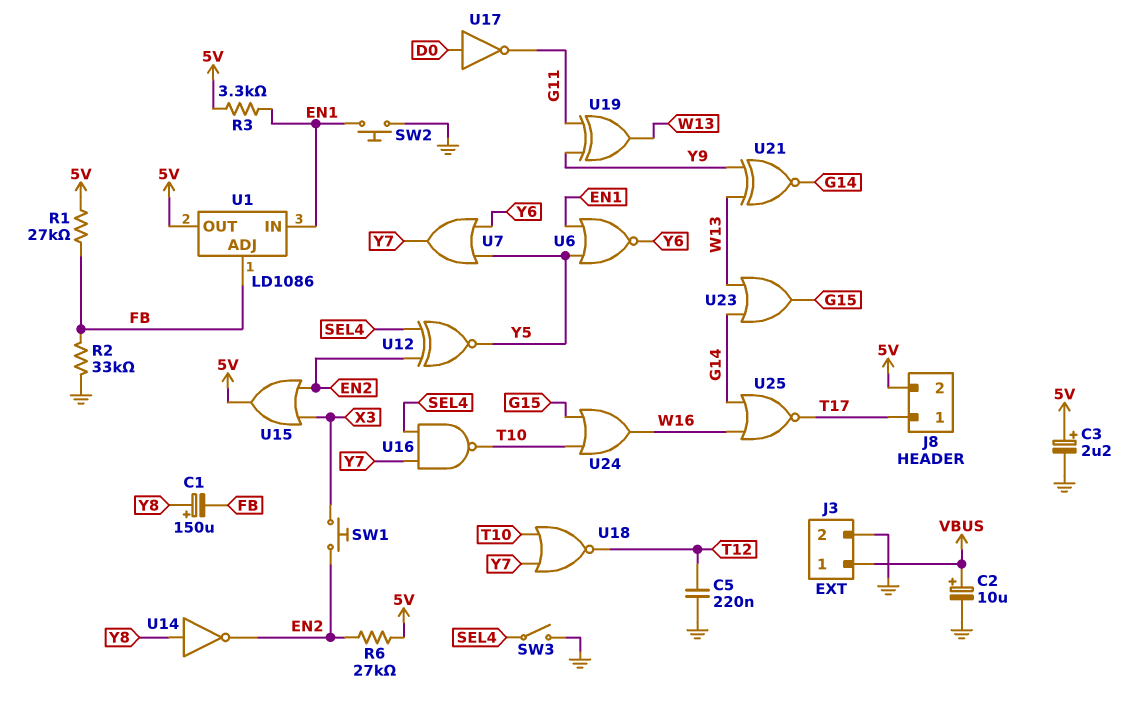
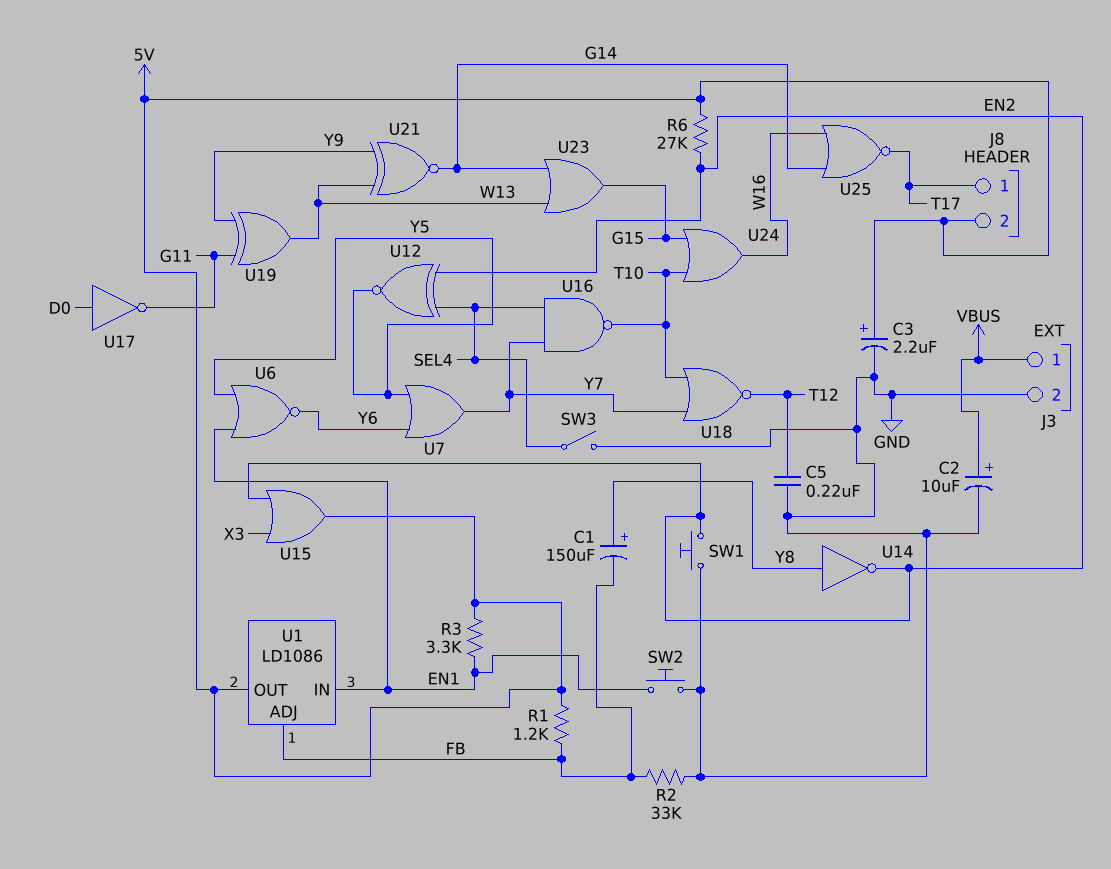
R1: 27k (5V, FB) -> 1.2k (5V, FB)
SW1: button (EN2, X3) -> button (EN2, GND)

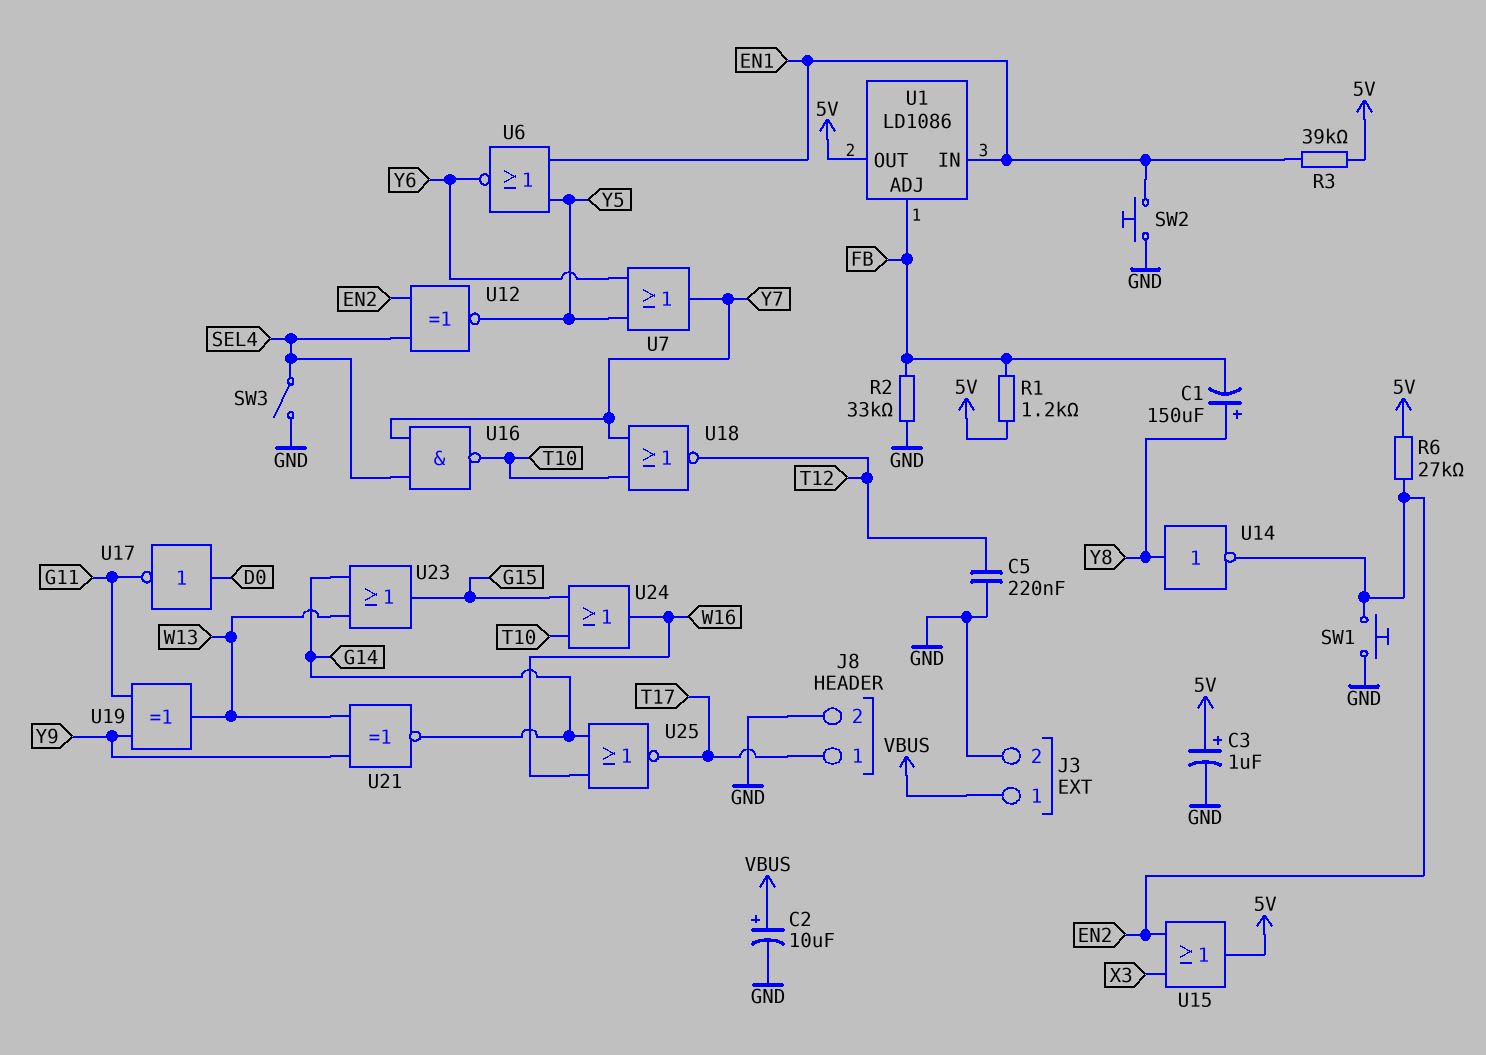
C3: 2.2uF (plus 5V, minus GND) -> 1uF (plus 5V, minus GND)
J8 pin 2: 5V -> GND
R3: 3.3k (5V, EN1) -> 39k (5V, EN1)

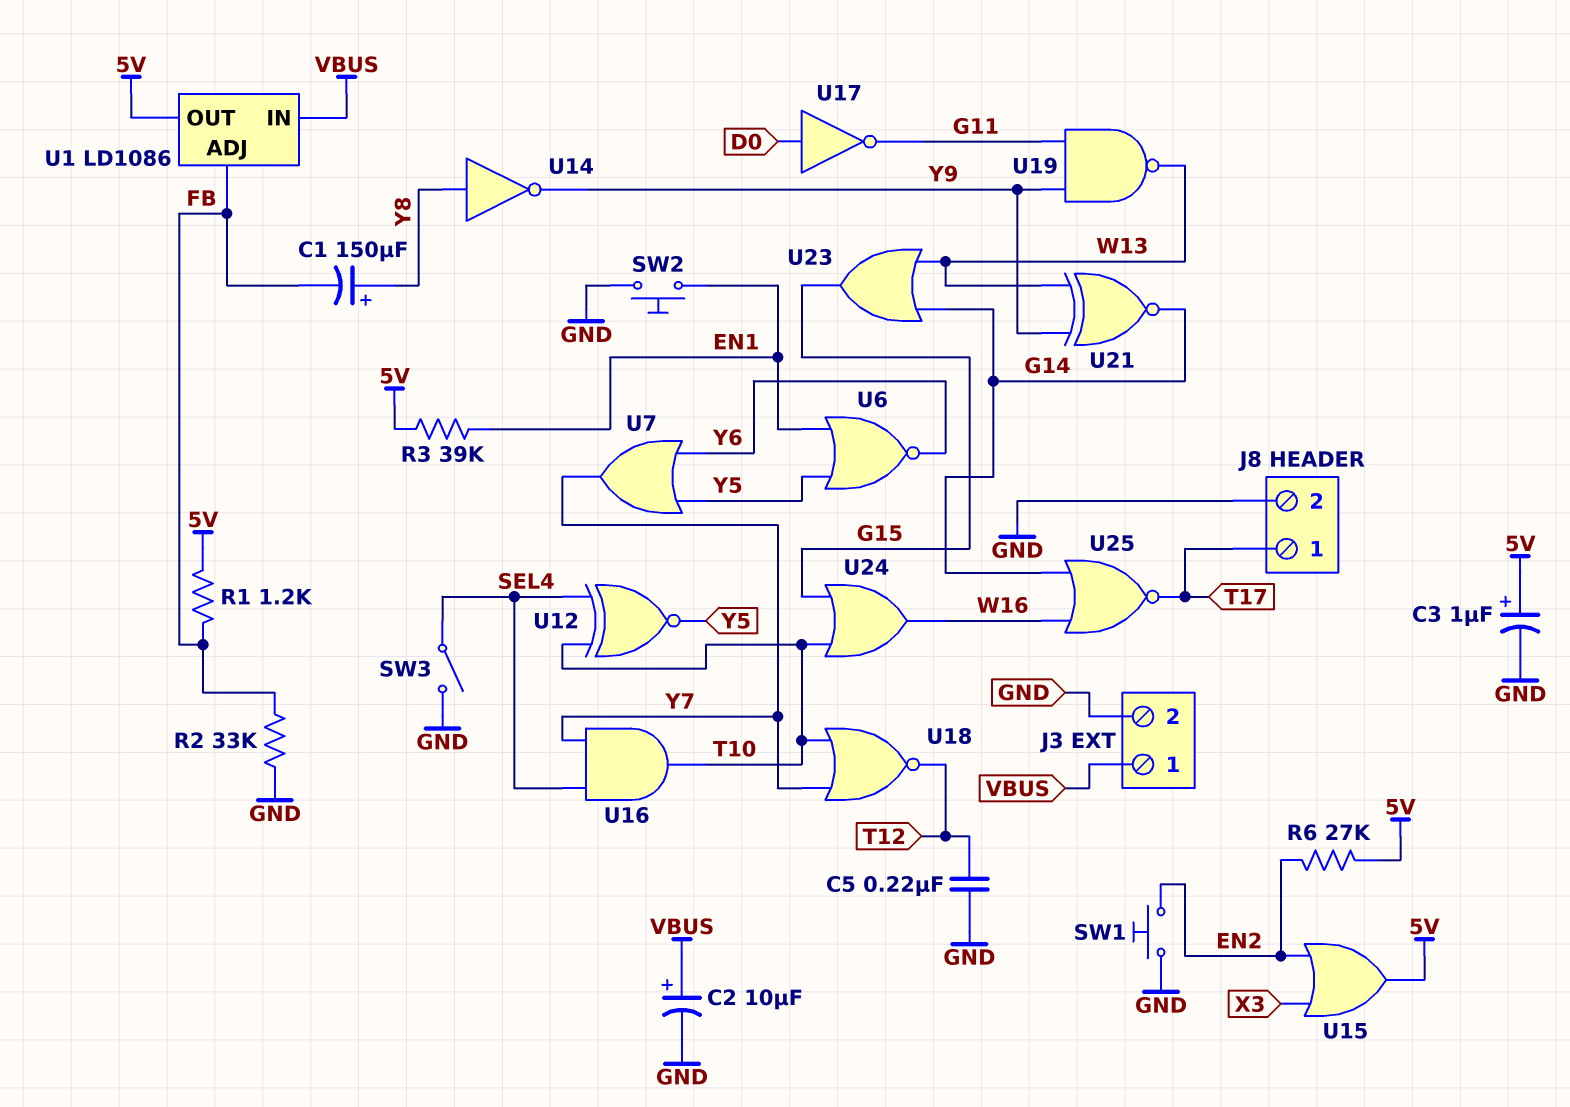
U1 pin IN: EN1 -> VBUS
U12: XNOR (in EN2, in SEL4, out Y5) -> XNOR (in SEL4, in T10, out Y5)
U14: NOT (in Y8, out EN2) -> NOT (in Y8, out Y9)
U16: NAND (in SEL4, in Y7, out T10) -> AND (in SEL4, in Y7, out T10)
U19: XOR (in G11, in Y9, out W13) -> NAND (in G11, in Y9, out W13)

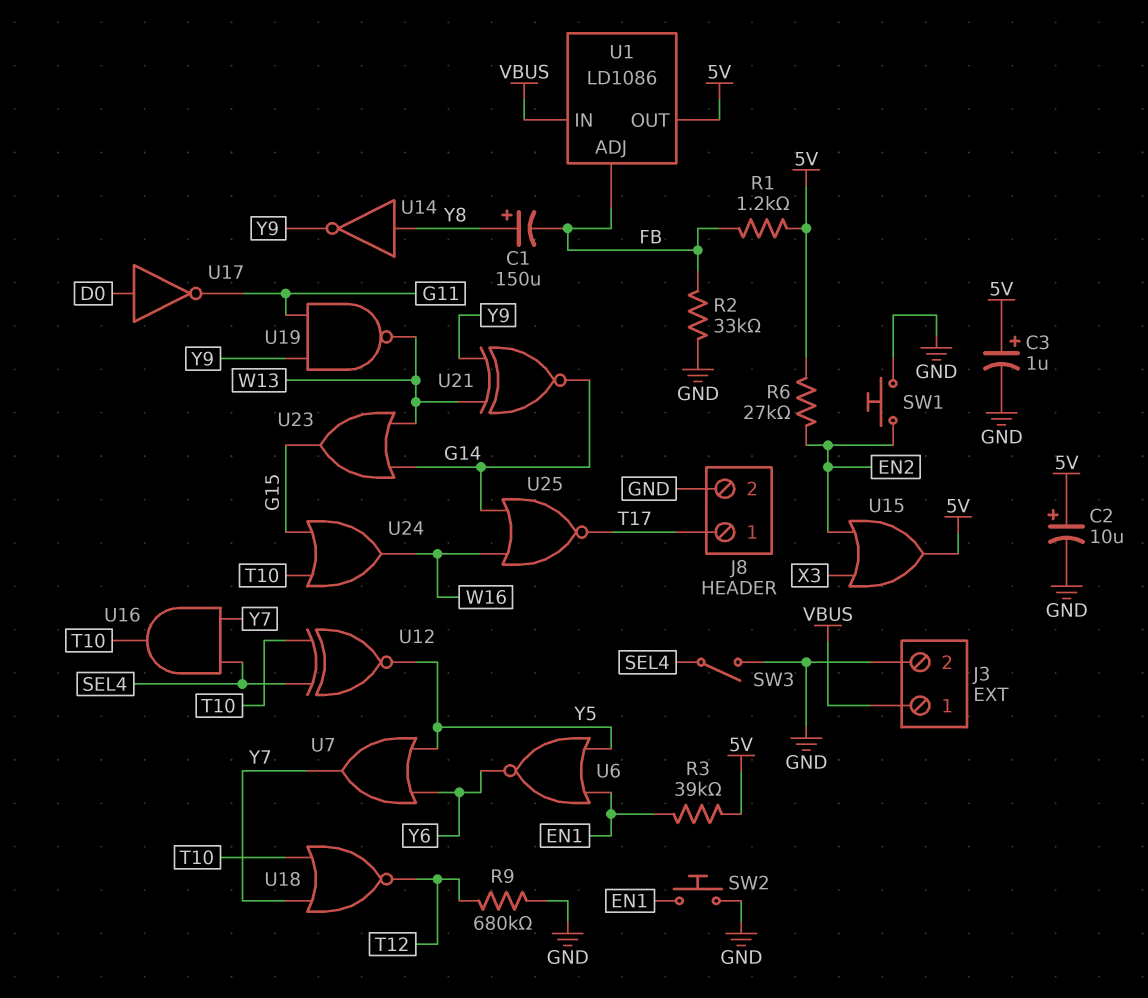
C2: 10uF (plus VBUS, minus GND) -> 10uF (plus 5V, minus GND)
C5: 220nF (GND, T12) -> none
R9: none -> 680k (GND, T12)

